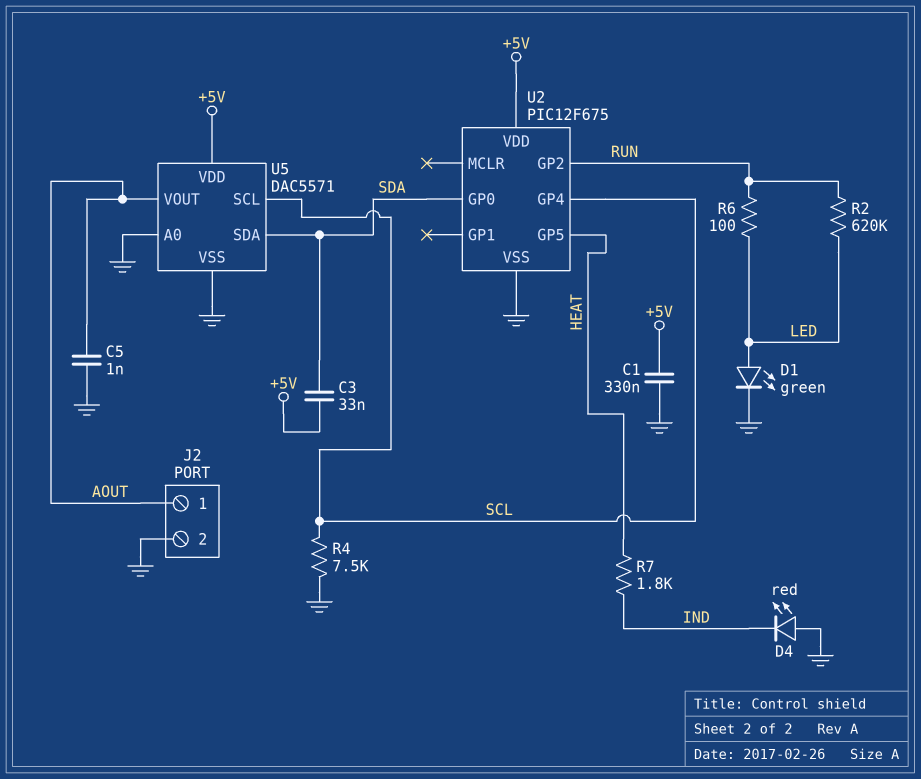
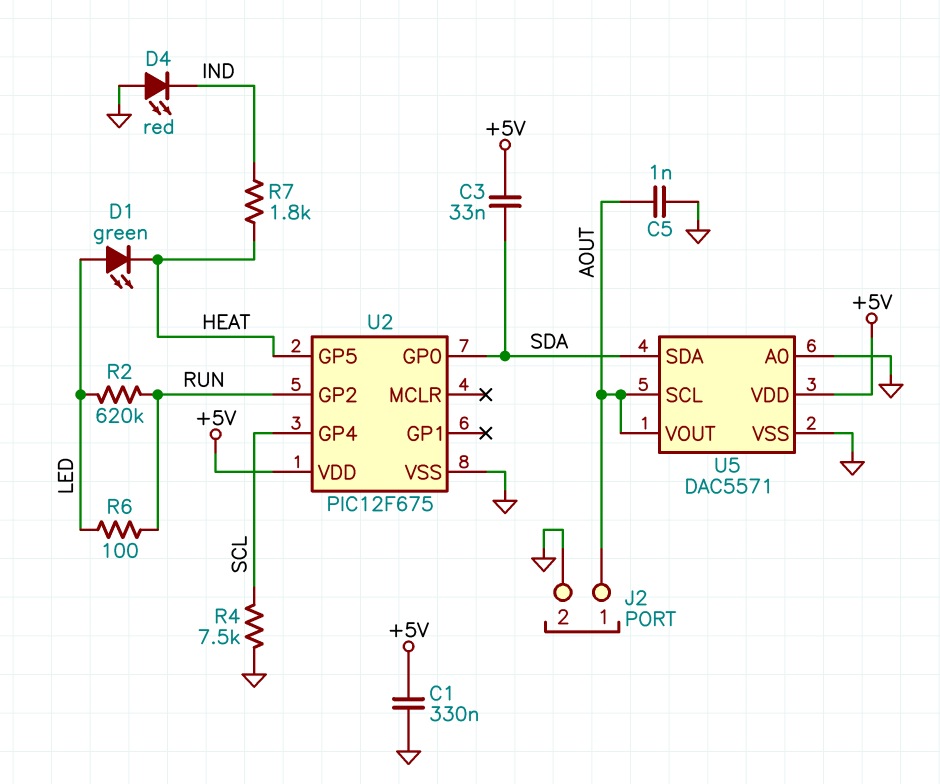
D1: LED green (A LED, K GND) -> LED green (A LED, K HEAT)
U5 pin SCL: SCL -> AOUT

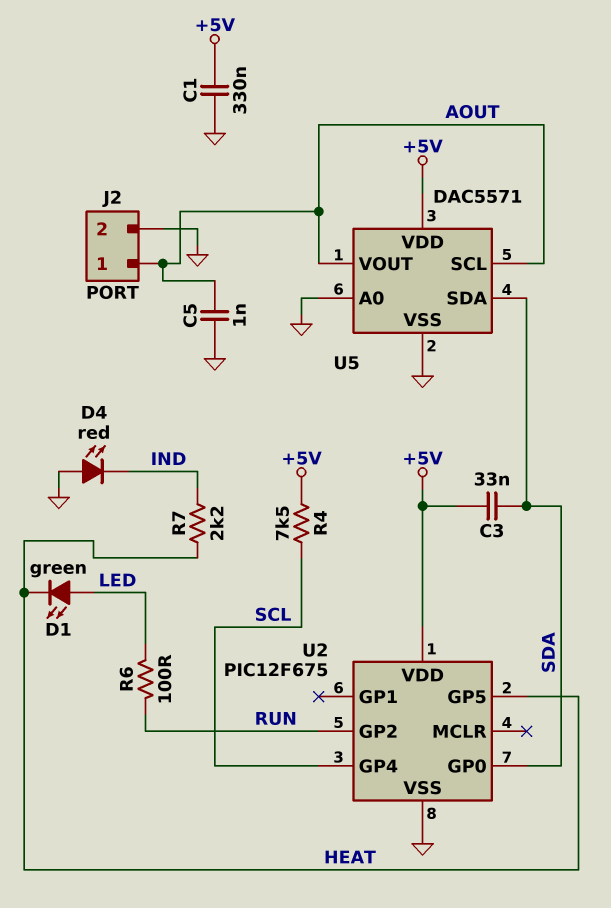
R2: 620k (LED, RUN) -> none
R4: 7.5k (GND, SCL) -> 7.5k (+5V, SCL)
R7: 1.8k (HEAT, IND) -> 2.2k (HEAT, IND)

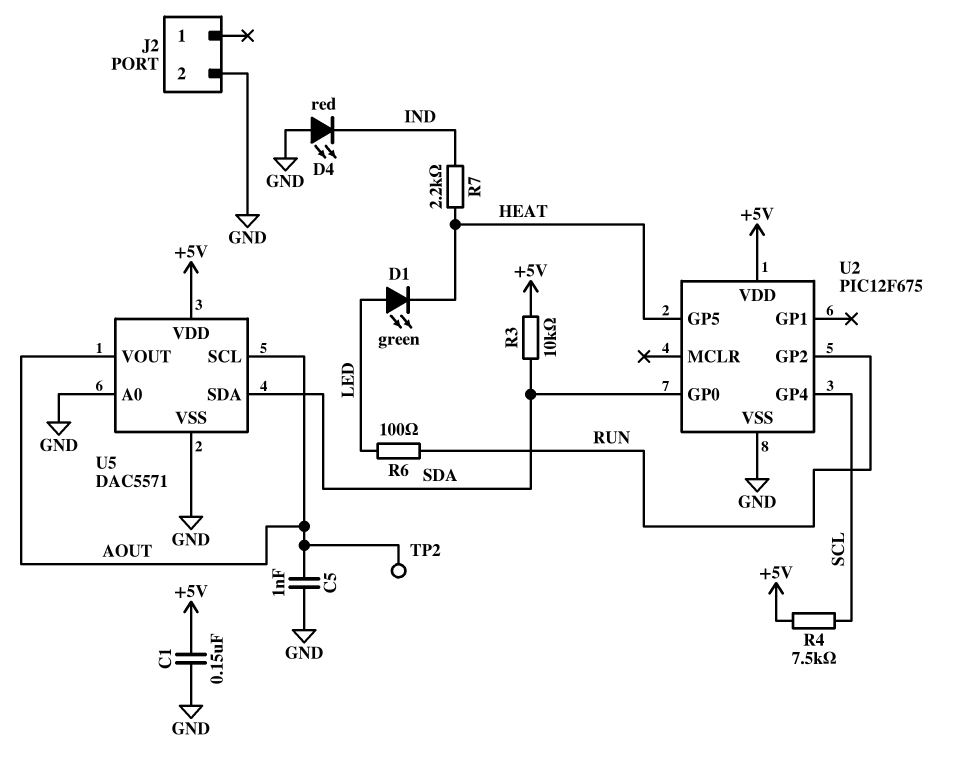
C1: 330nF (+5V, GND) -> 150nF (+5V, GND)
C3: 33nF (+5V, SDA) -> none
J2 pin 1: AOUT -> none
R3: none -> 10k (+5V, SDA)
TP2: none -> test point (AOUT)

